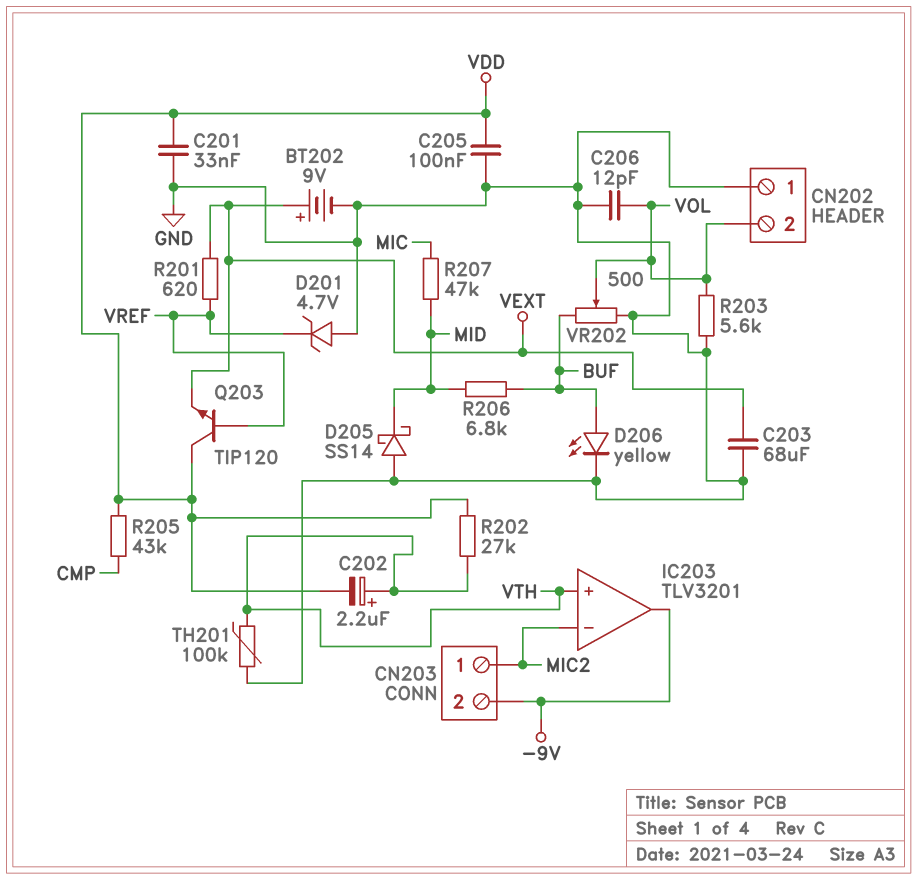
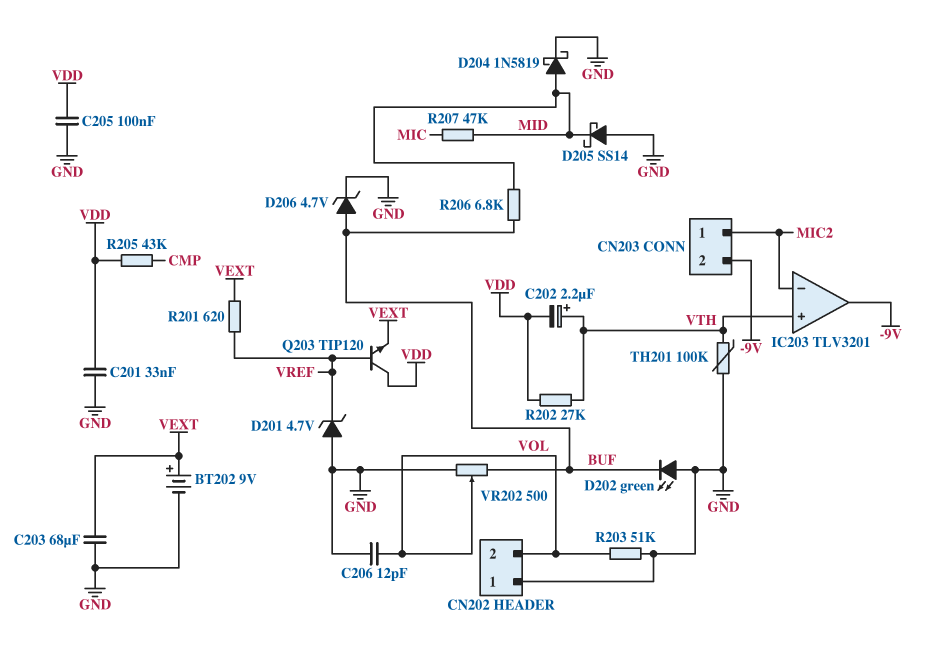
D202: none -> LED green (A GND, K BUF)
D204: none -> schottky 1N5819 (A MID, K GND)
D206: LED yellow (A BUF, K GND) -> zener 4.7V (A BUF, K GND)
R203: 5.6k (GND, VOL) -> 51k (GND, VOL)

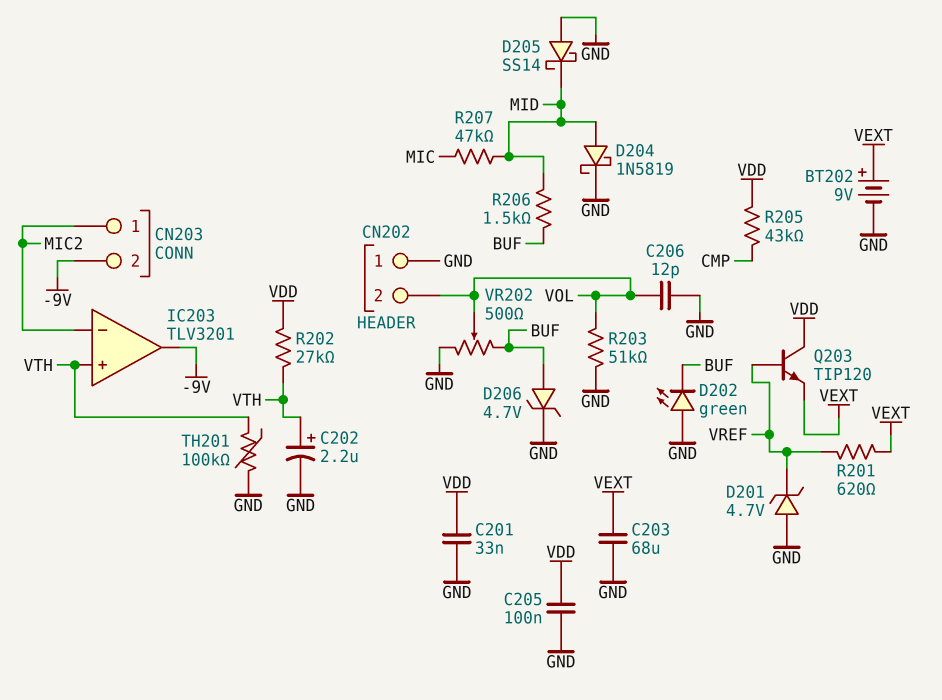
C202: 2.2uF (plus VTH, minus VDD) -> 2.2uF (plus VTH, minus GND)
R206: 6.8k (BUF, MID) -> 1.5k (BUF, MID)

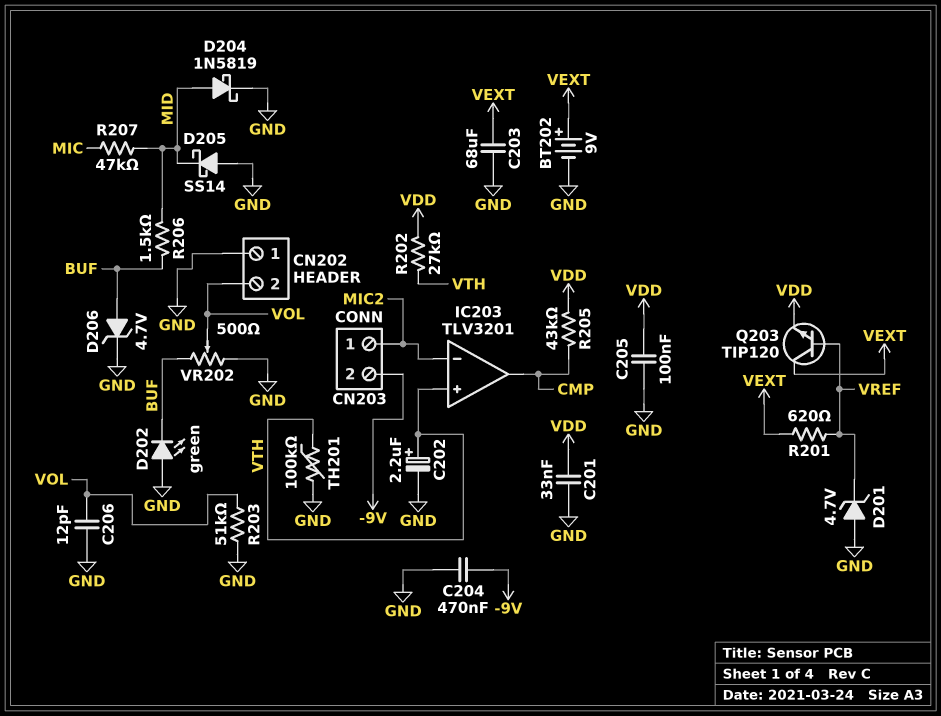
C204: none -> 470nF (-9V, GND)
IC203 pin out: -9V -> CMP
Q203: NPN TIP120 (B VREF, C VDD, E VEXT) -> NPN TIP120 (B VREF, C VEXT, E VDD)

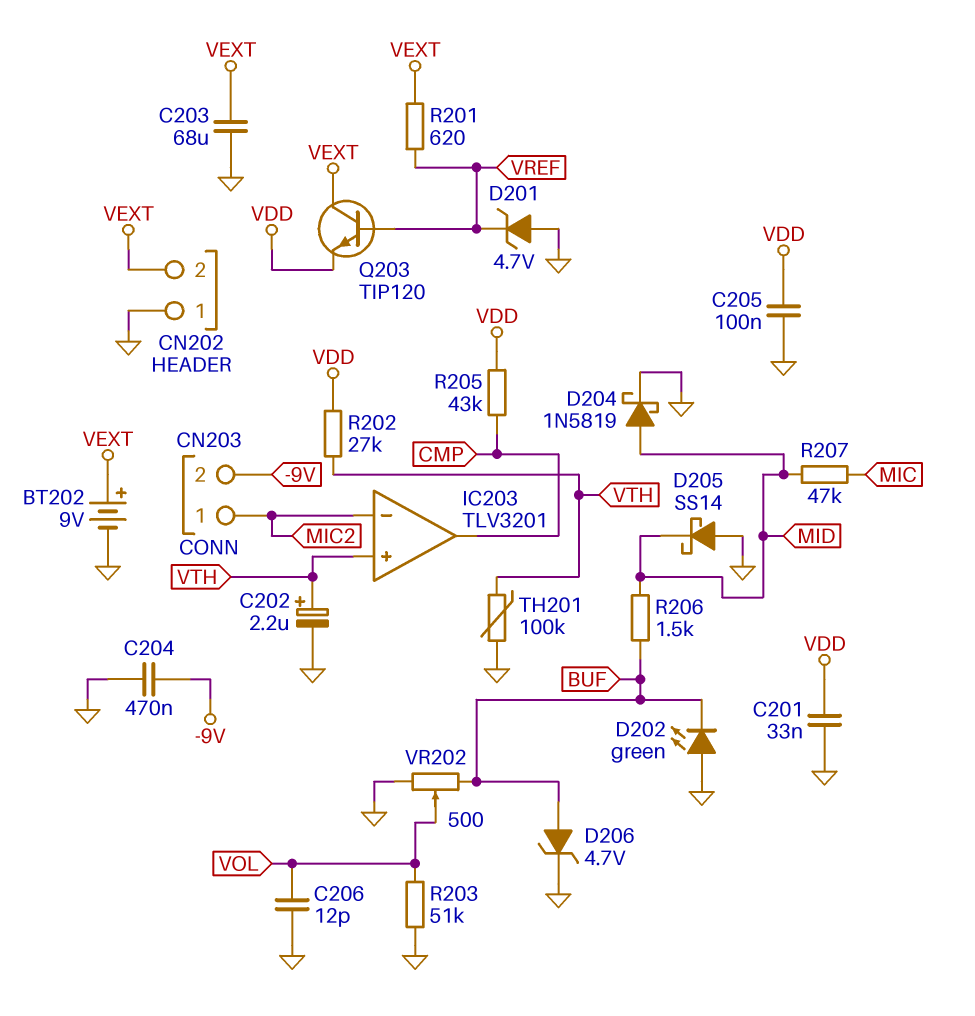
CN202 pin 2: VOL -> VEXT

